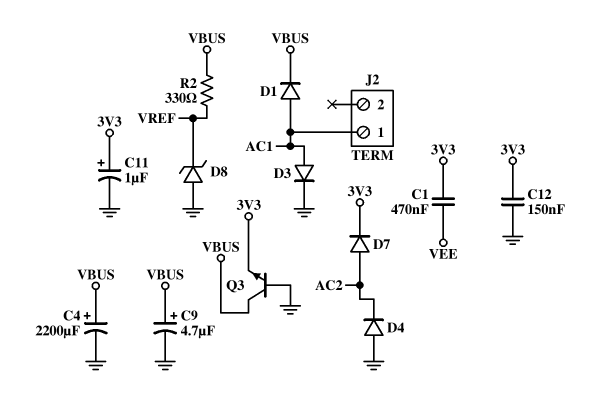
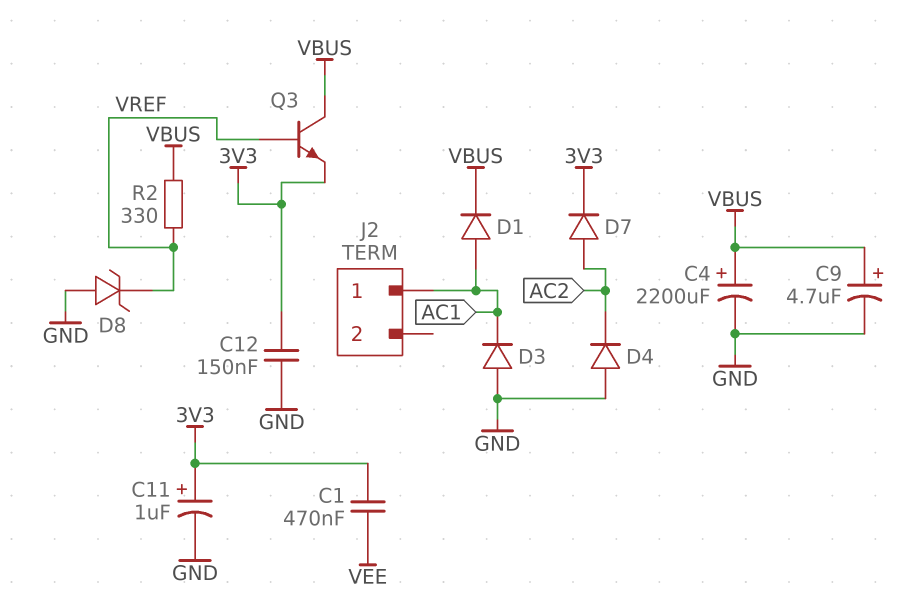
D3: diode (A AC1, K GND) -> diode (A GND, K AC1)
Q3: NPN (B GND, C VBUS, E 3V3) -> NPN (B VREF, C VBUS, E 3V3)

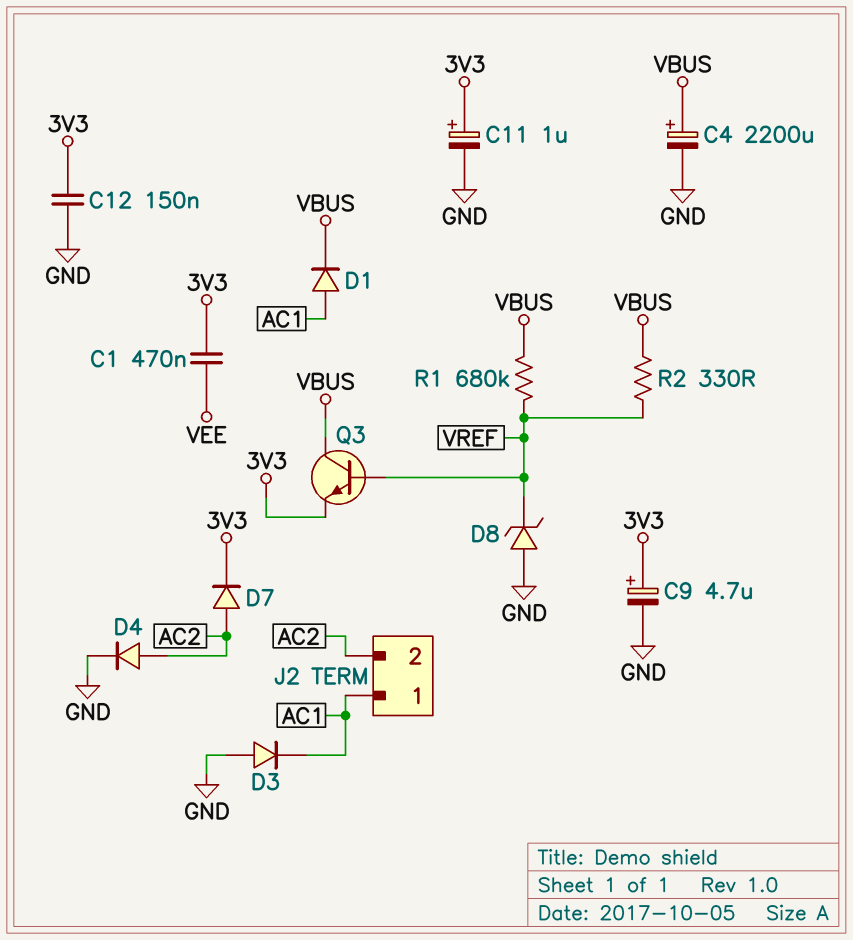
C9: 4.7uF (plus VBUS, minus GND) -> 4.7uF (plus 3V3, minus GND)
D4: diode (A GND, K AC2) -> diode (A AC2, K GND)
J2 pin 2: none -> AC2
R1: none -> 680k (VBUS, VREF)

